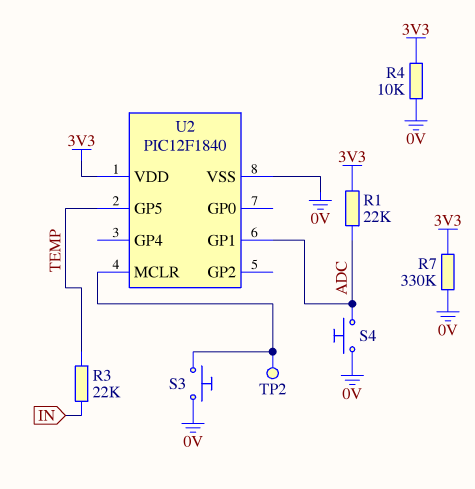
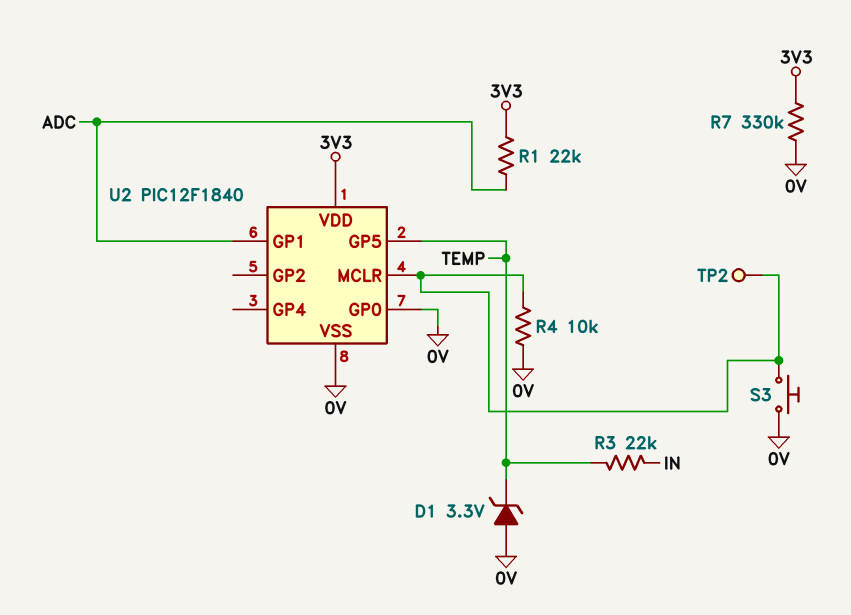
D1: none -> zener 3.3V (A 0V, K TEMP)
R4: 10k (0V, 3V3) -> 10k (0V, U2/MCLR)
S4: button (0V, ADC) -> none
U2 pin GP0: none -> 0V

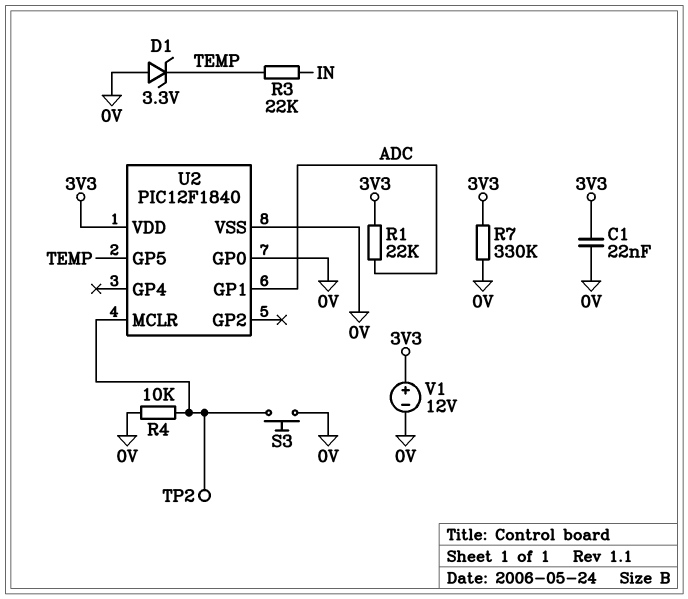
C1: none -> 22nF (0V, 3V3)
V1: none -> 12V (plus 3V3, minus 0V)

